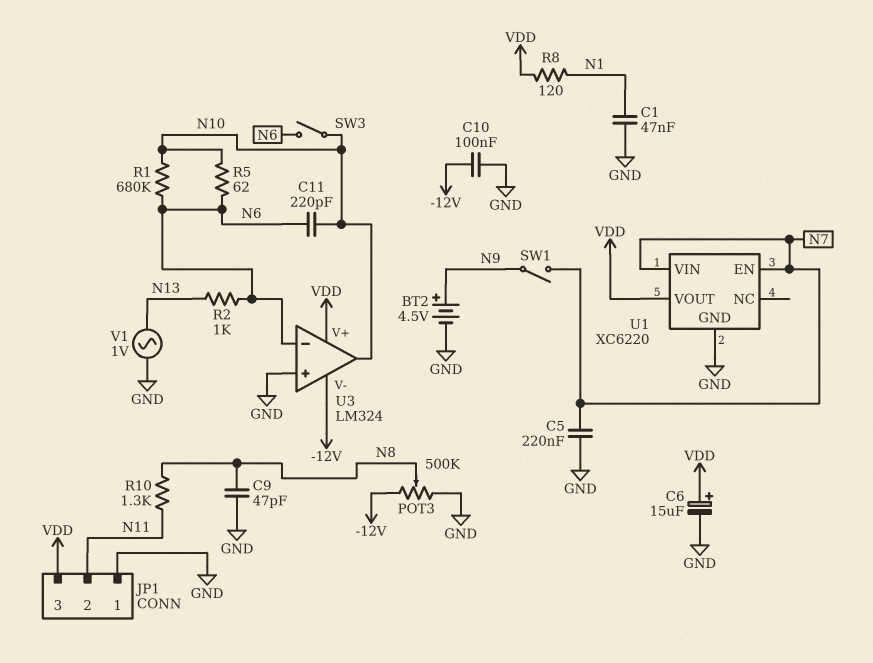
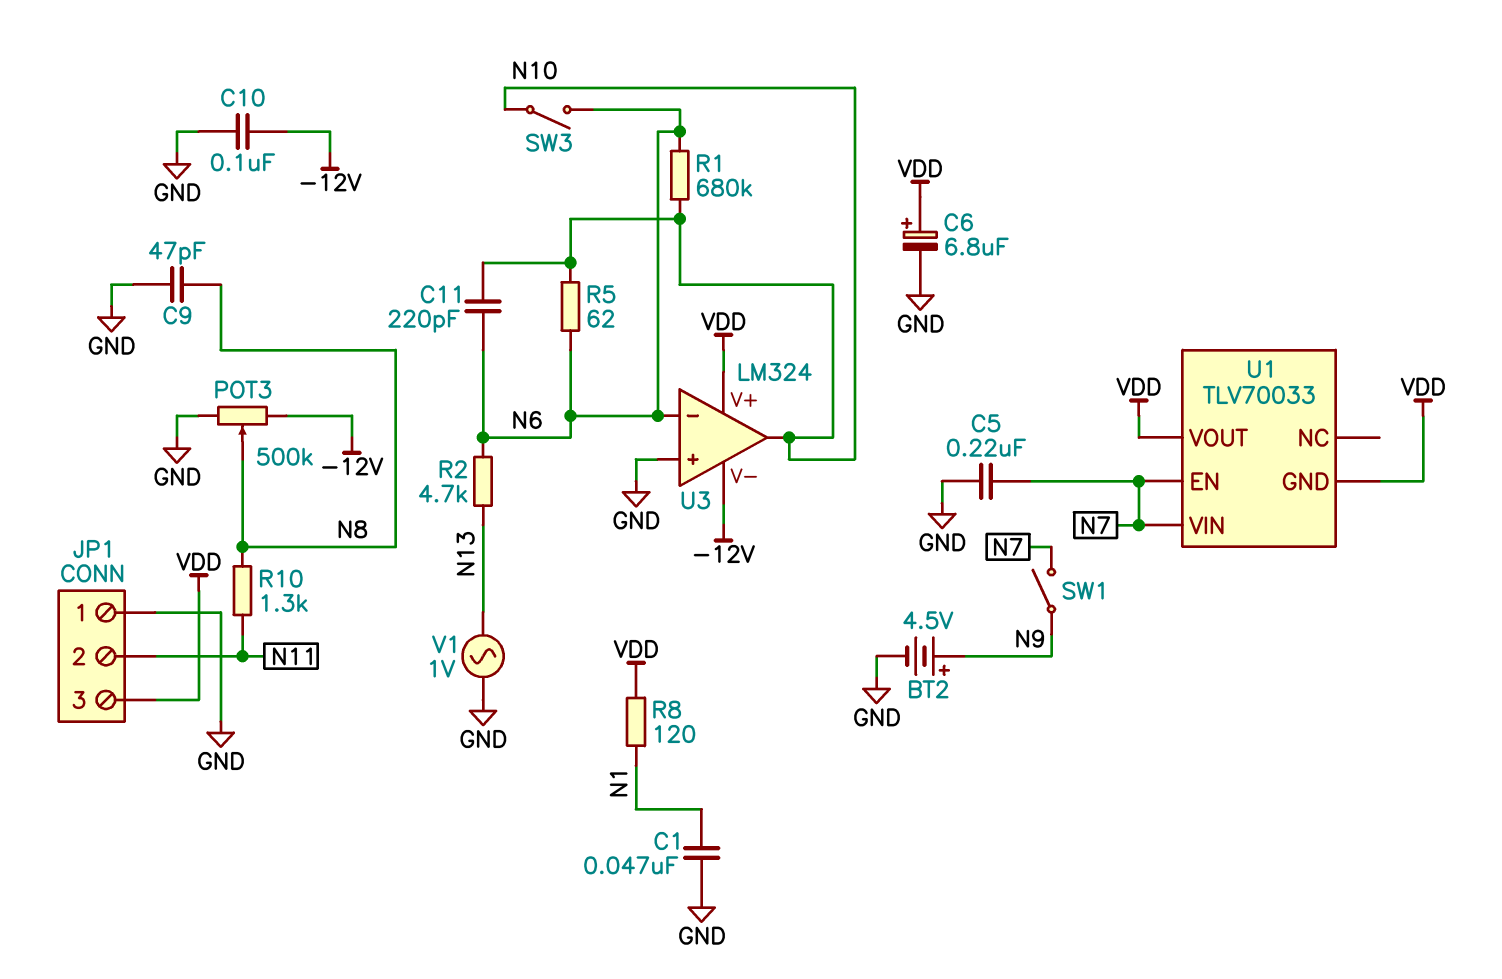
C6: 15uF (plus VDD, minus GND) -> 6.8uF (plus VDD, minus GND)
R2: 1k (N6, N13) -> 4.7k (N6, N13)
U1: XC6220 -> TLV70033
U1 pin GND: GND -> VDD

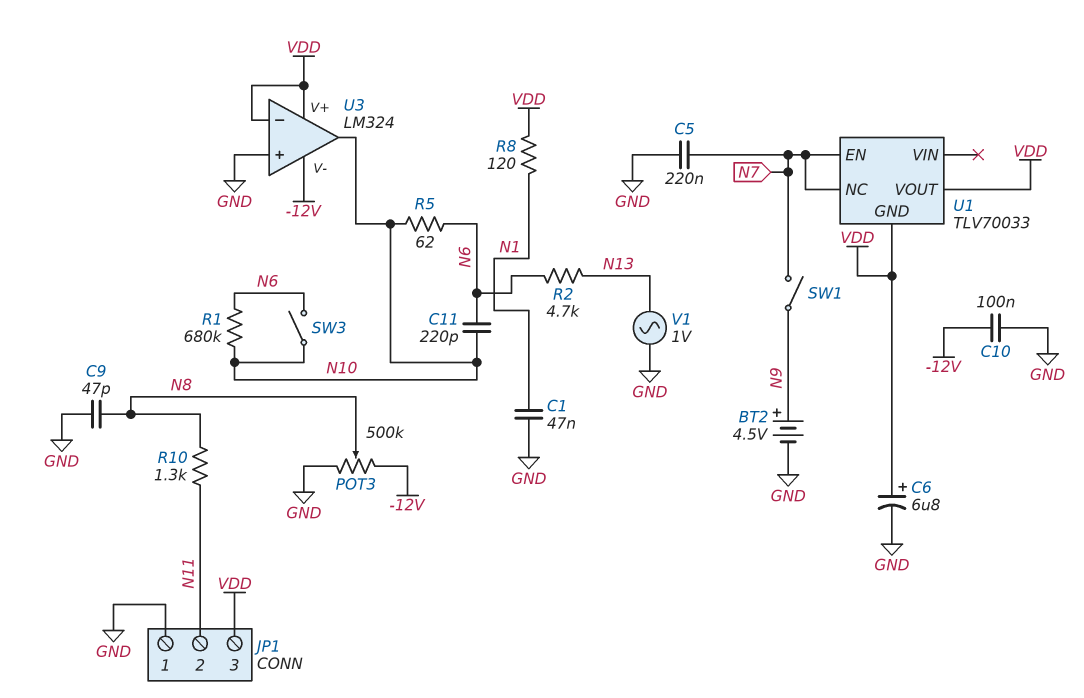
U1 pin NC: none -> N7
U1 pin VIN: N7 -> none
U3 pin in-: N6 -> VDD

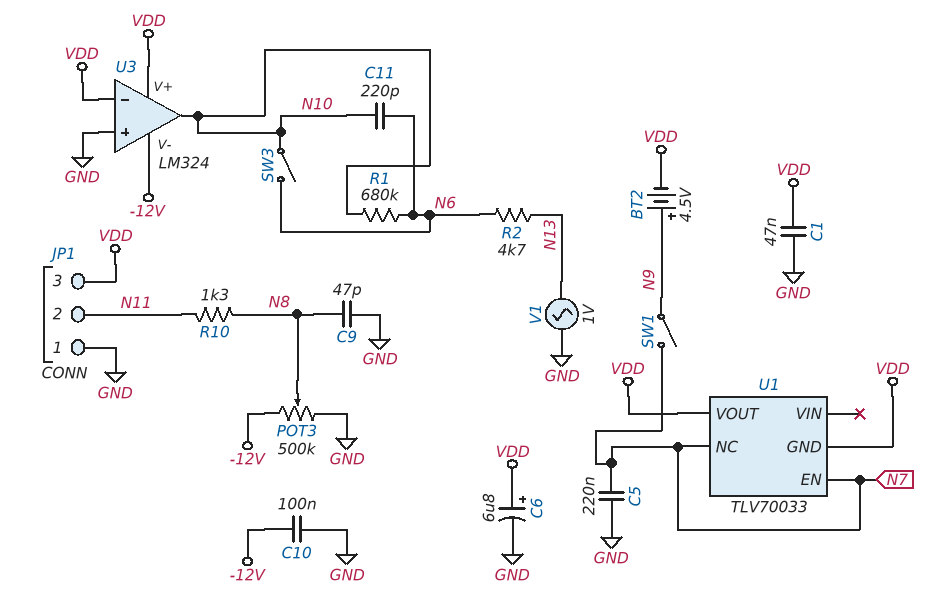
BT2: 4.5V (plus N9, minus GND) -> 4.5V (plus N9, minus VDD)
C1: 47nF (GND, N1) -> 47nF (GND, VDD)
R5: 62 (N6, N10) -> none
R8: 120 (N1, VDD) -> none

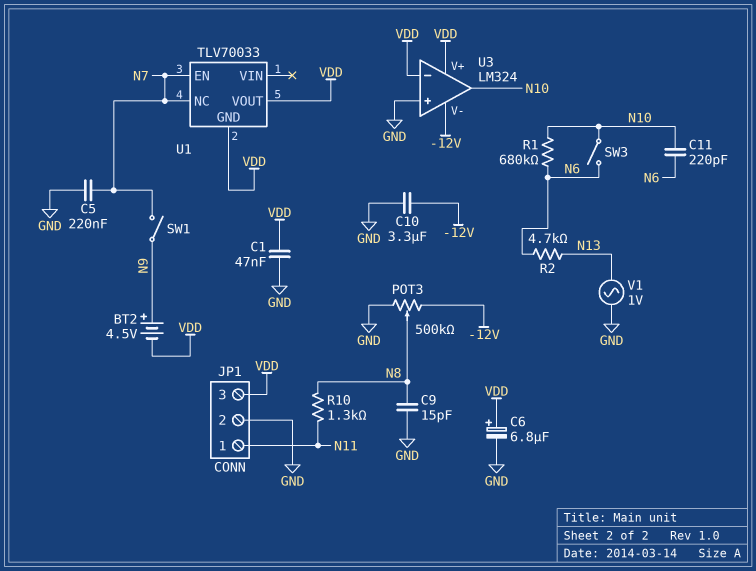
C9: 47pF (GND, N8) -> 15pF (GND, N8)
C10: 100nF (-12V, GND) -> 3.3uF (-12V, GND)
JP1 pin 1: GND -> N11
JP1 pin 2: N11 -> GND

